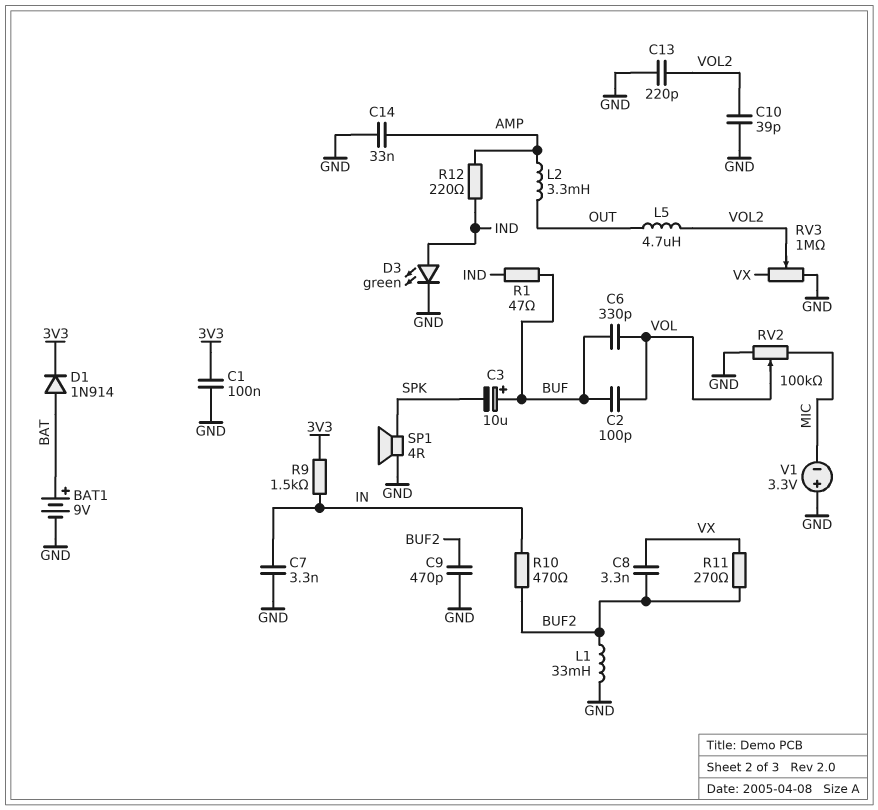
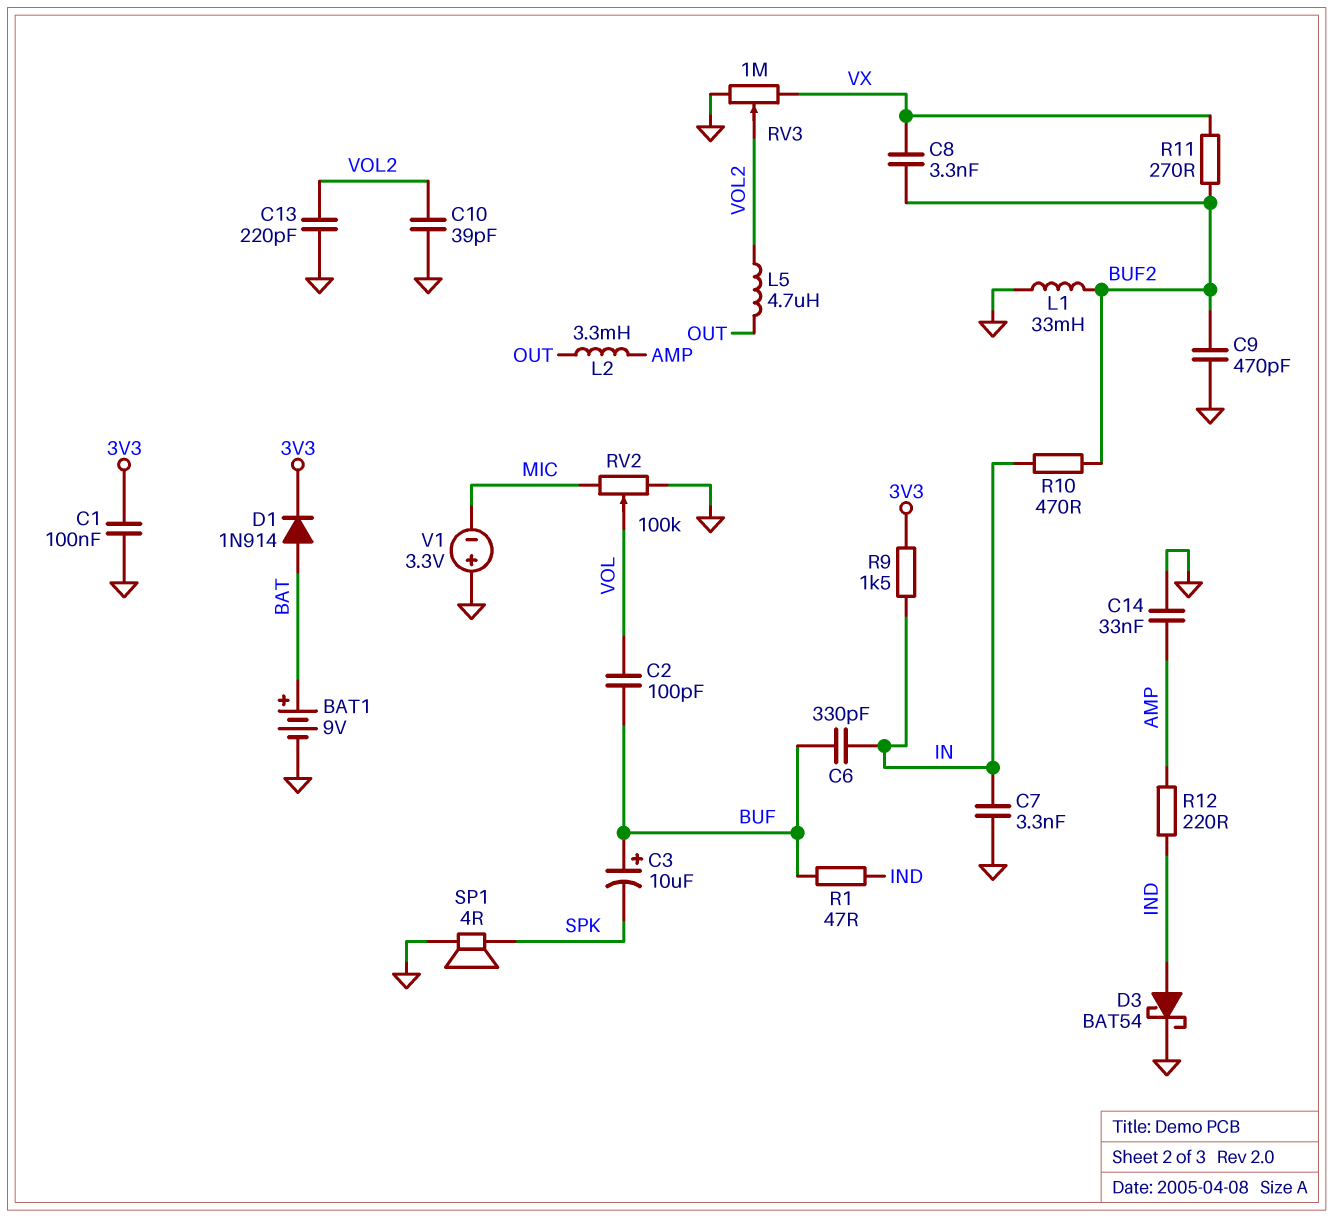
C6: 330pF (BUF, VOL) -> 330pF (BUF, IN)
D3: LED green (A IND, K GND) -> schottky BAT54 (A IND, K GND)

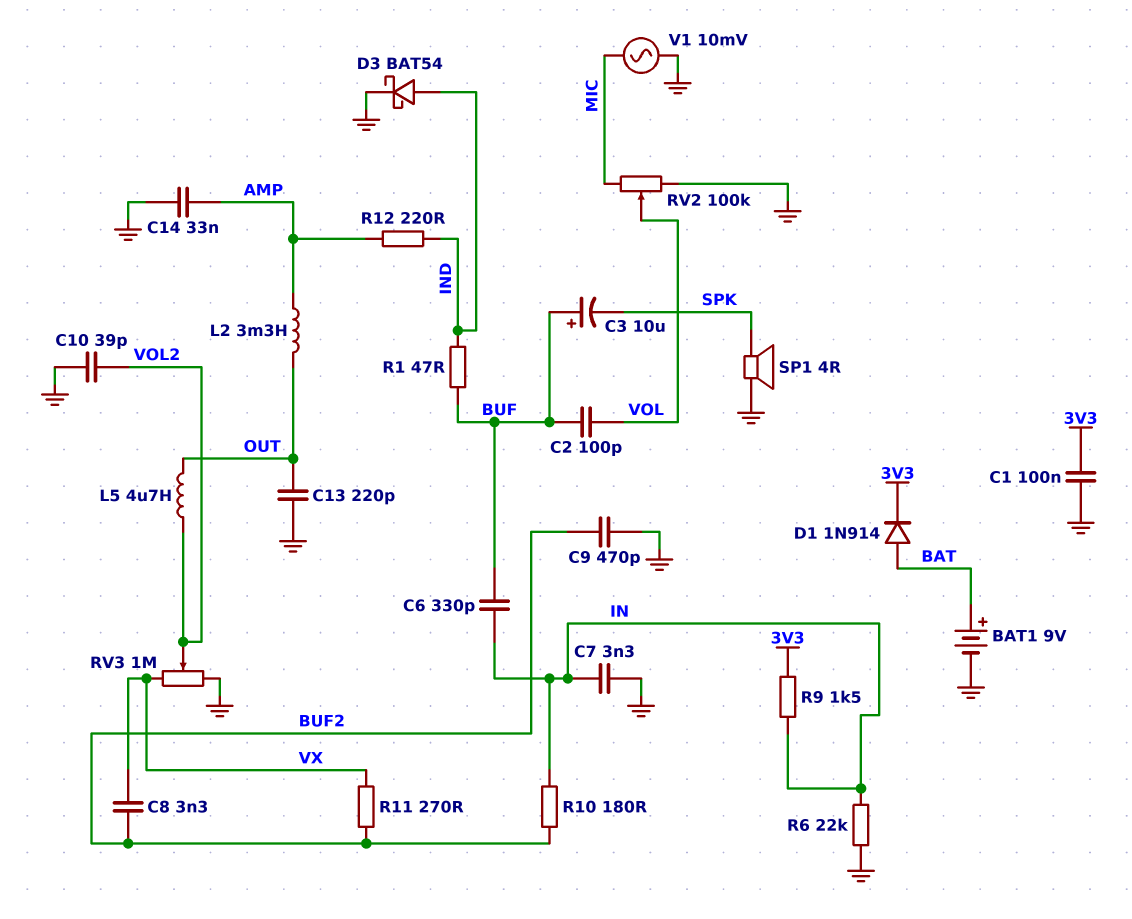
C13: 220pF (GND, VOL2) -> 220pF (GND, OUT)
L1: 33mH (BUF2, GND) -> none
R6: none -> 22k (GND, IN)
R10: 470 (BUF2, IN) -> 180 (BUF2, IN)
V1: 3.3V (plus GND, minus MIC) -> AC 10mV (GND, MIC)

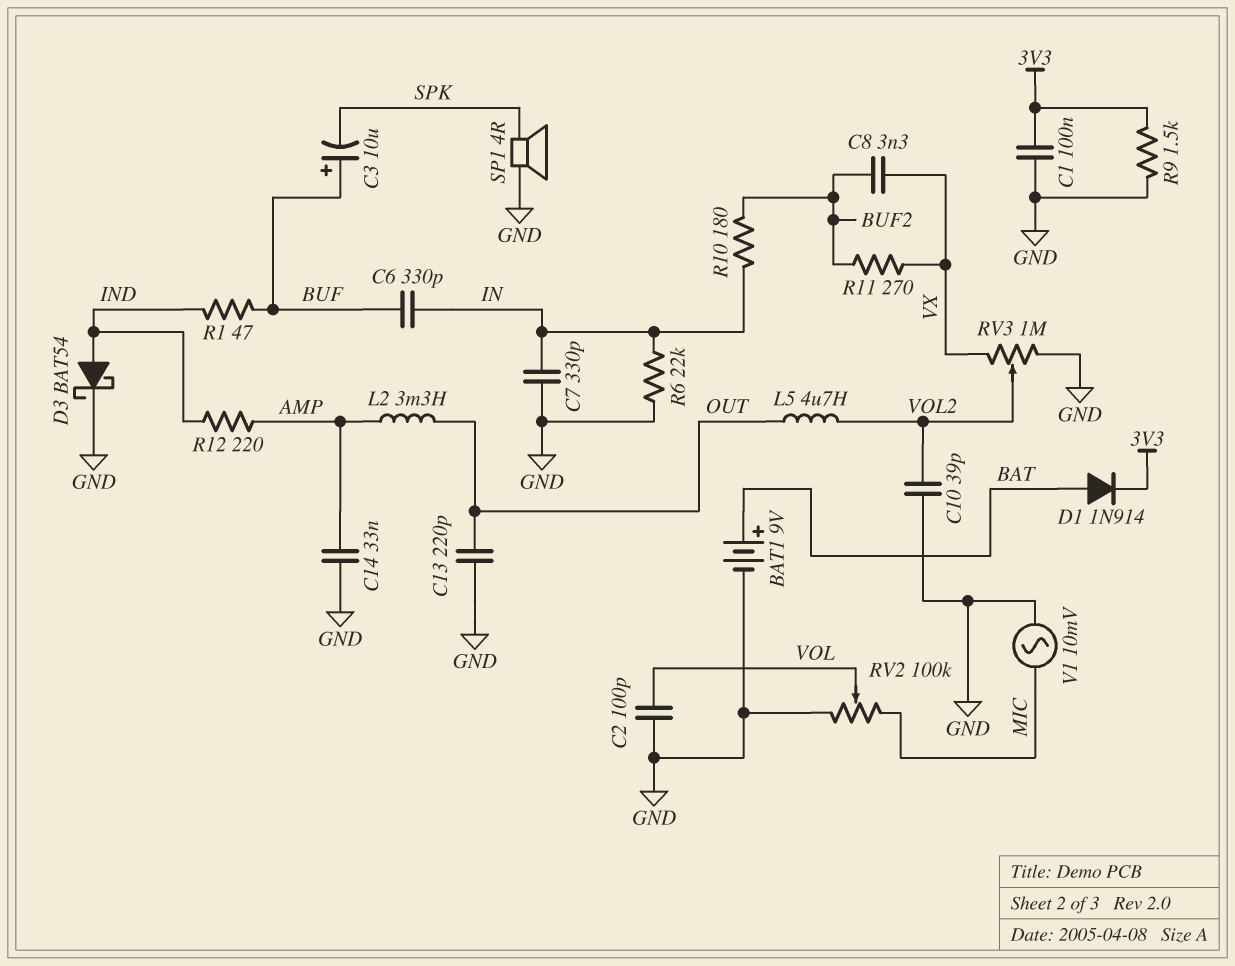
C2: 100pF (BUF, VOL) -> 100pF (GND, VOL)
C7: 3.3nF (GND, IN) -> 330pF (GND, IN)
C9: 470pF (BUF2, GND) -> none
R9: 1.5k (3V3, IN) -> 1.5k (3V3, GND)

